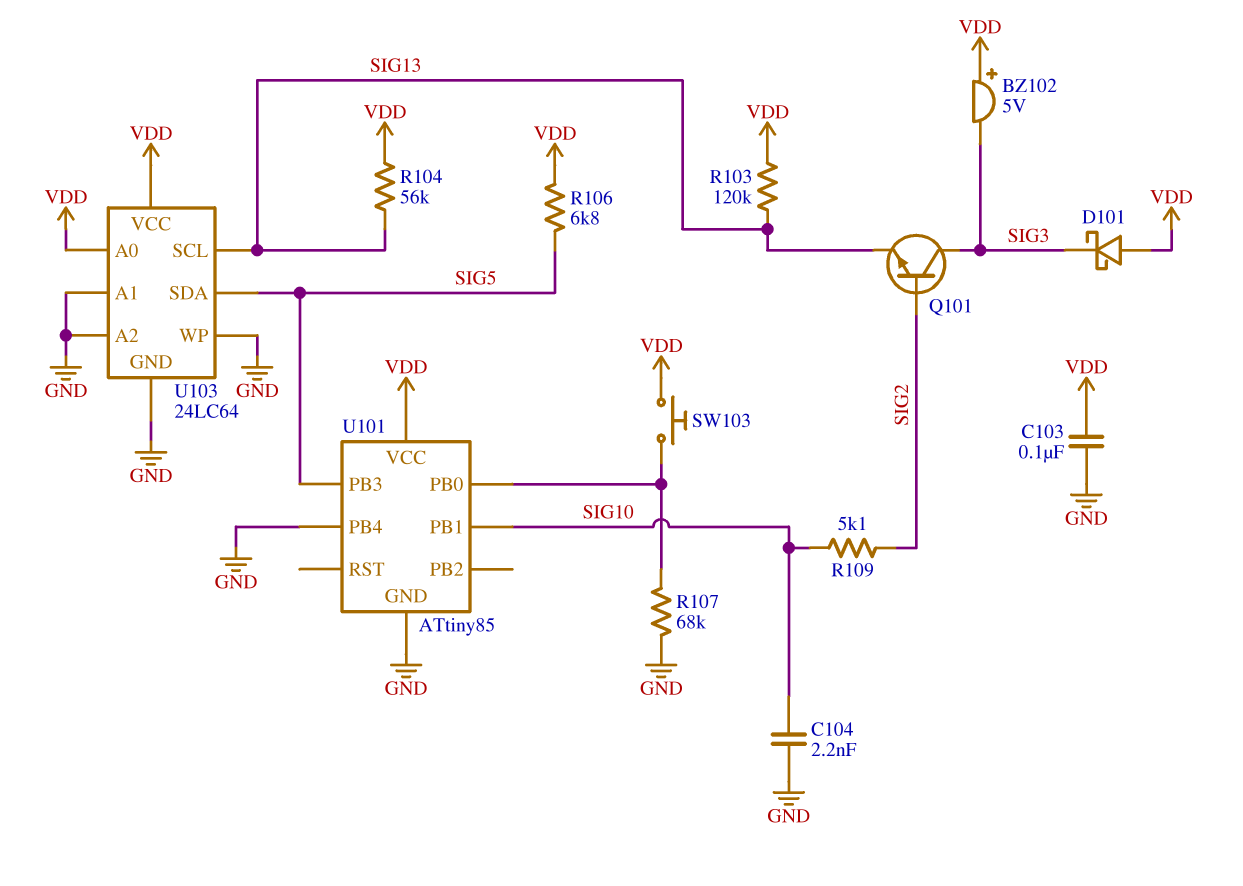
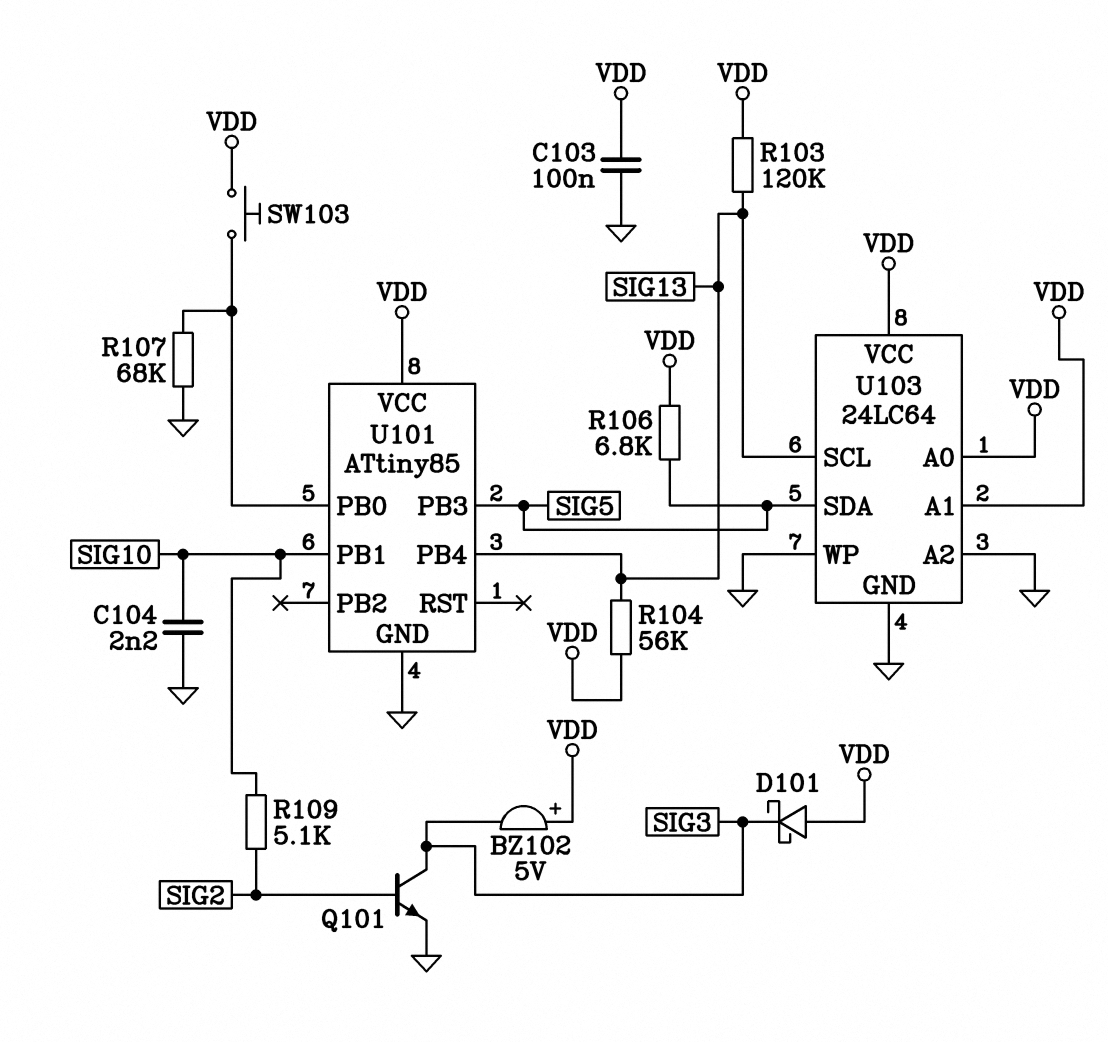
Q101: NPN (B SIG2, C SIG3, E SIG13) -> NPN (B SIG2, C SIG3, E GND)
U101 pin PB4: GND -> SIG13
U103 pin A1: GND -> VDD

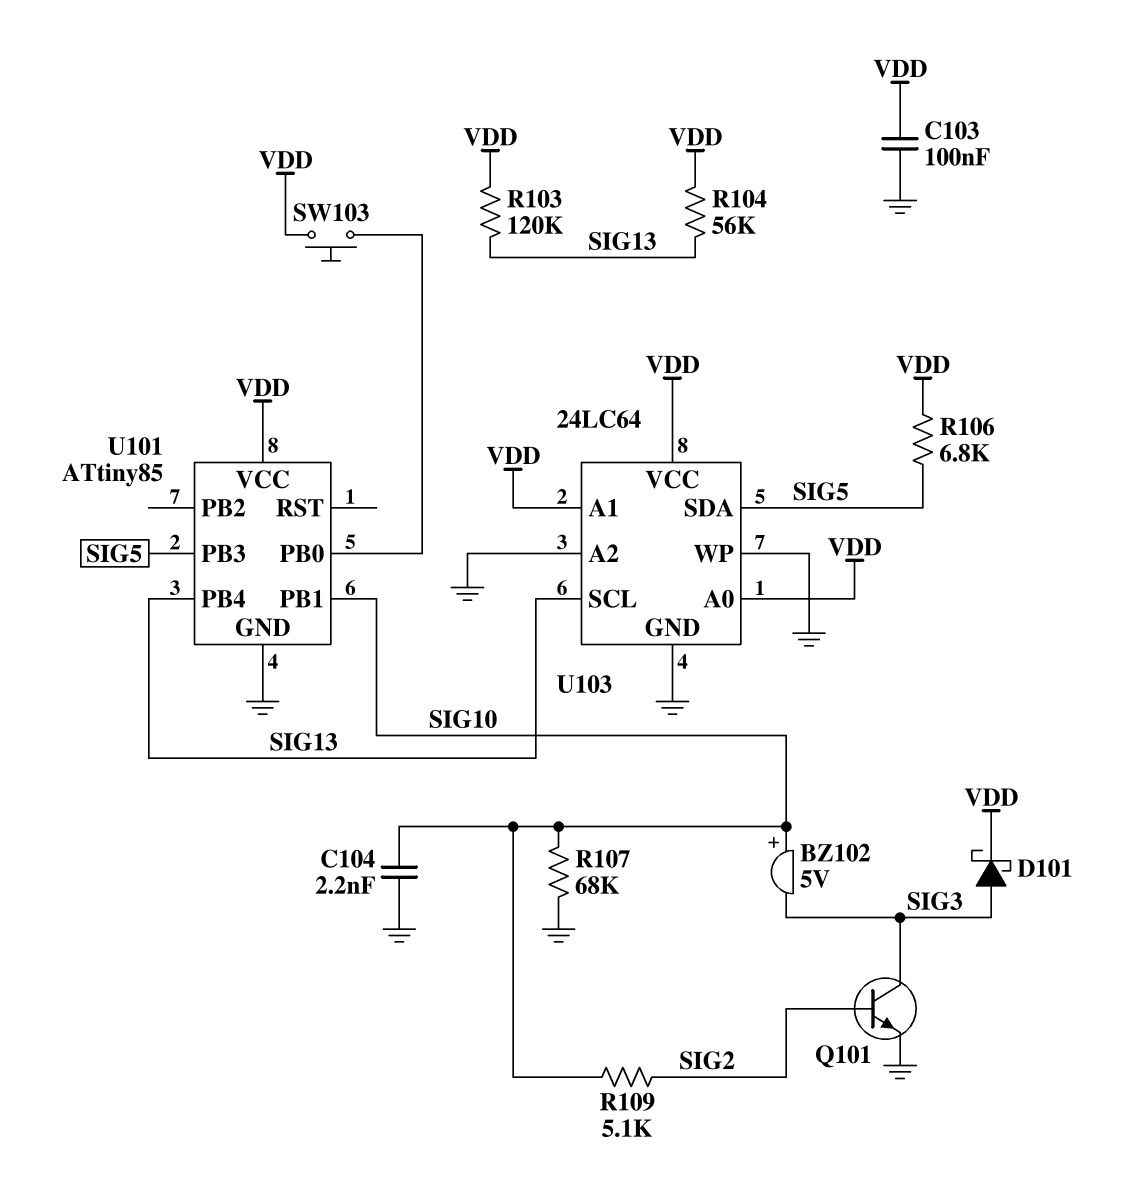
BZ102: buzzer 5V (plus VDD, minus SIG3) -> buzzer 5V (plus SIG10, minus SIG3)
D101: schottky (A VDD, K SIG3) -> schottky (A SIG3, K VDD)
R107: 68k (GND, U101/PB0) -> 68k (GND, SIG10)

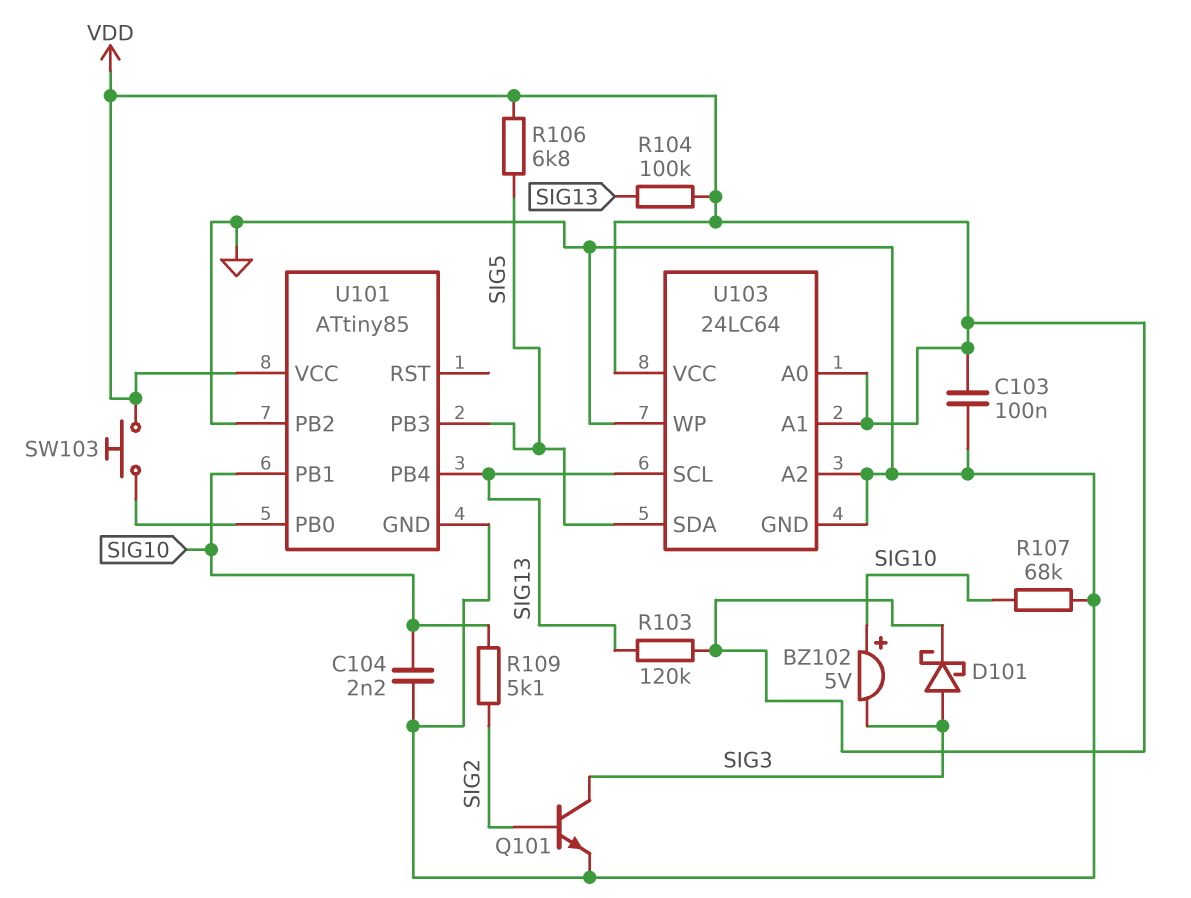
R104: 56k (SIG13, VDD) -> 100k (SIG13, VDD)
U101 pin PB2: none -> GND

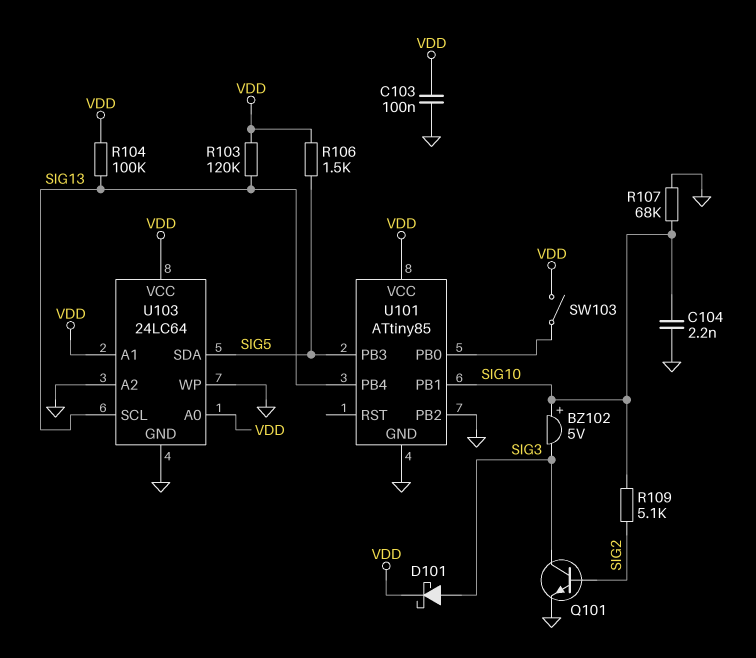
R106: 6.8k (SIG5, VDD) -> 1.5k (SIG5, VDD)
SW103: button (U101/PB0, VDD) -> switch (U101/PB0, VDD)

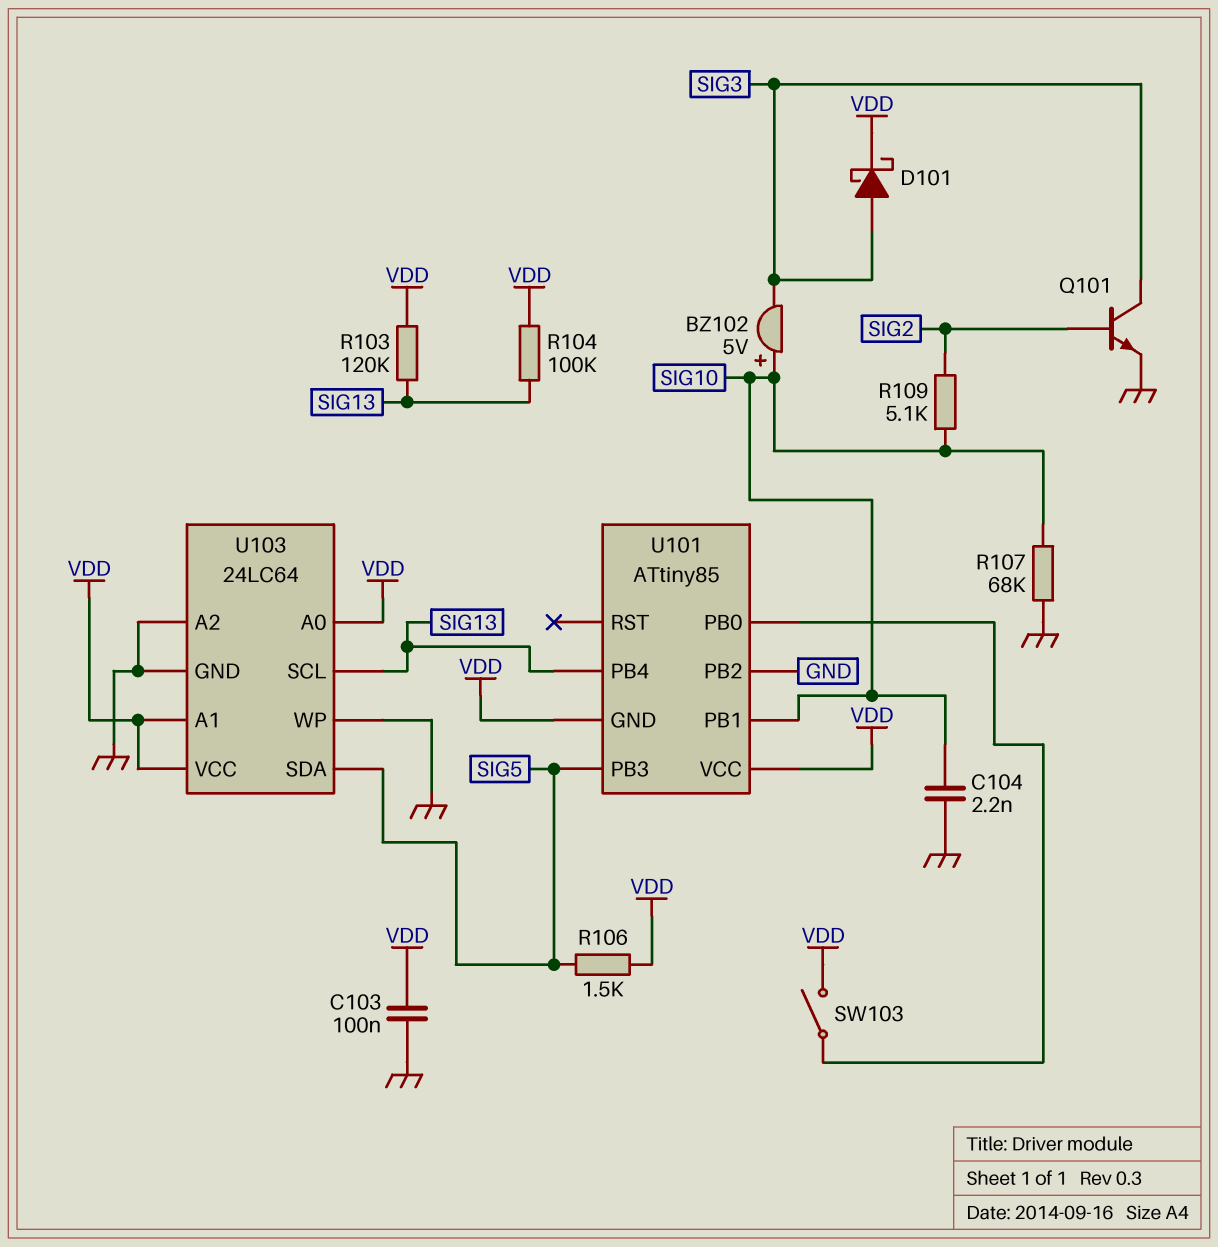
U101 pin GND: GND -> VDD

